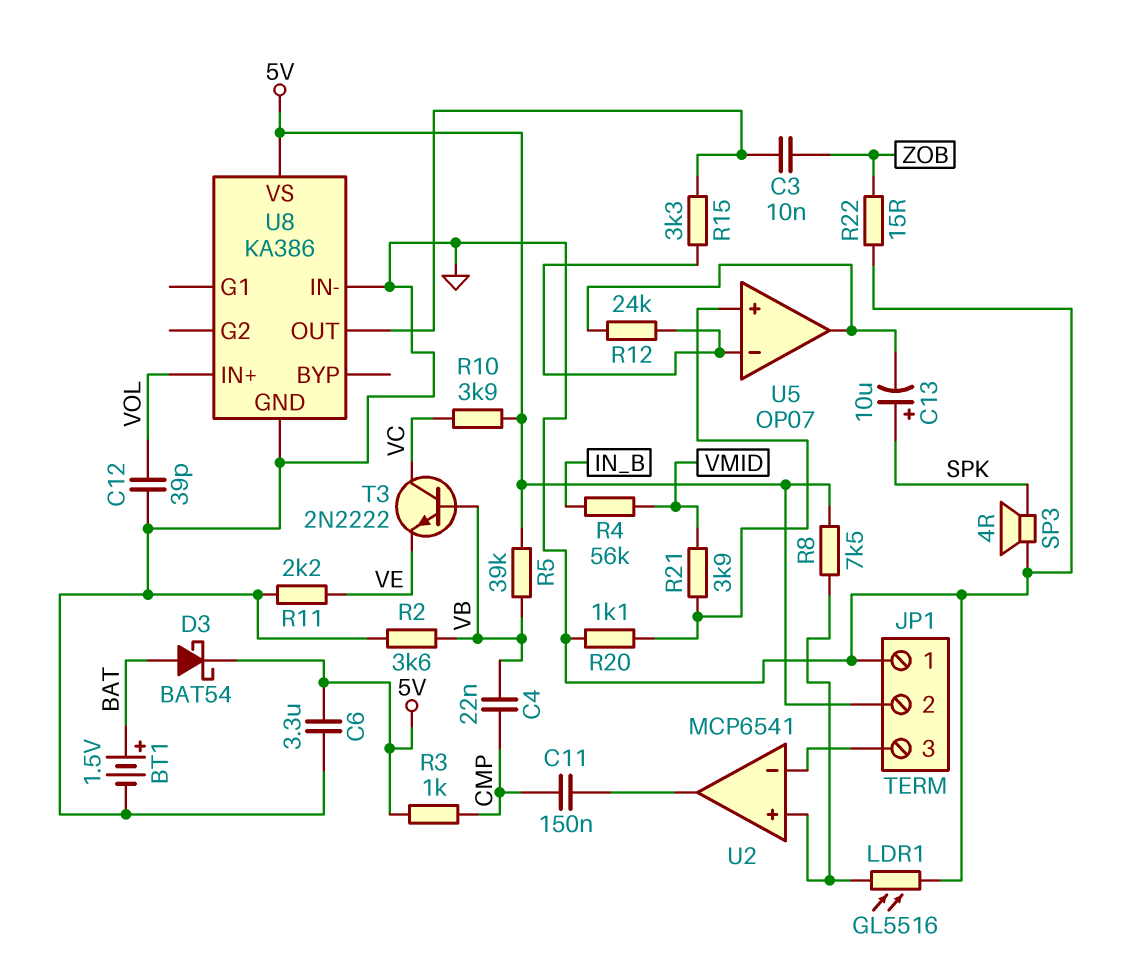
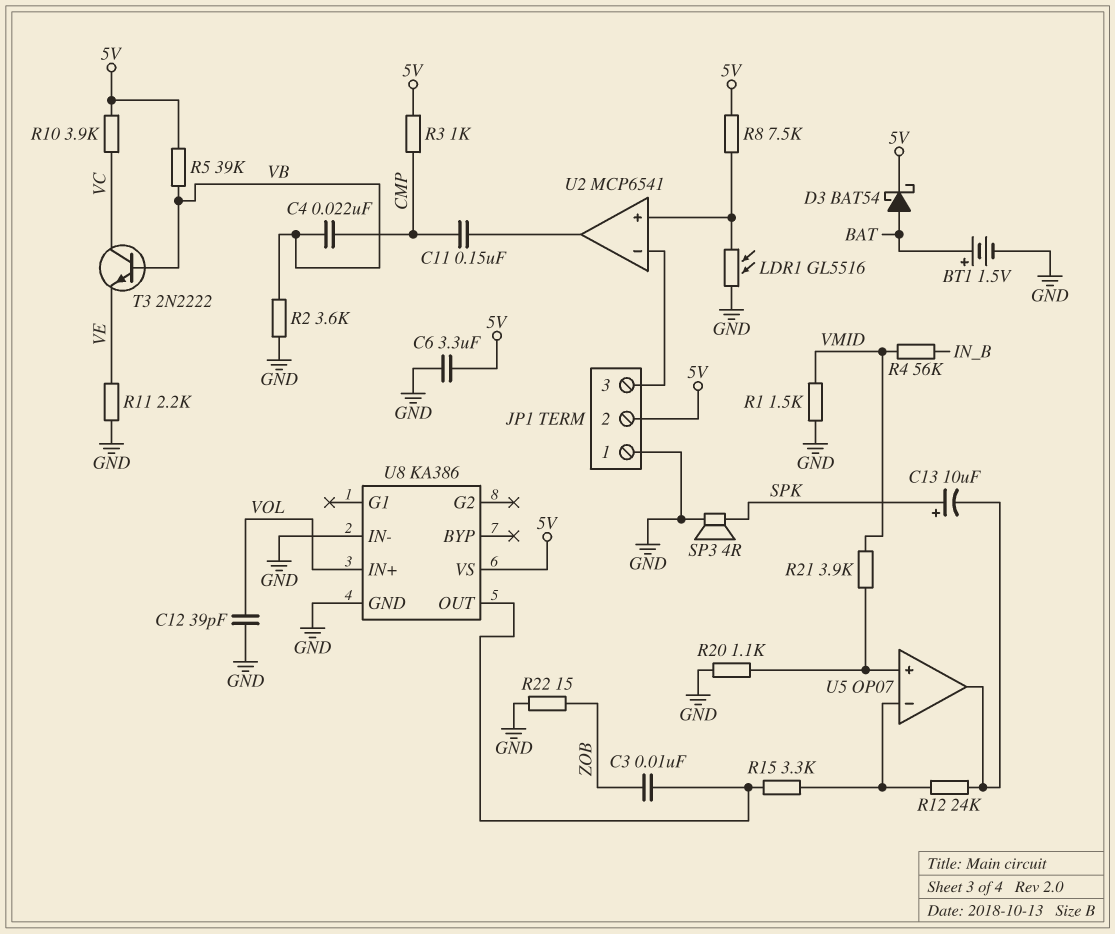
R1: none -> 1.5k (GND, VMID)

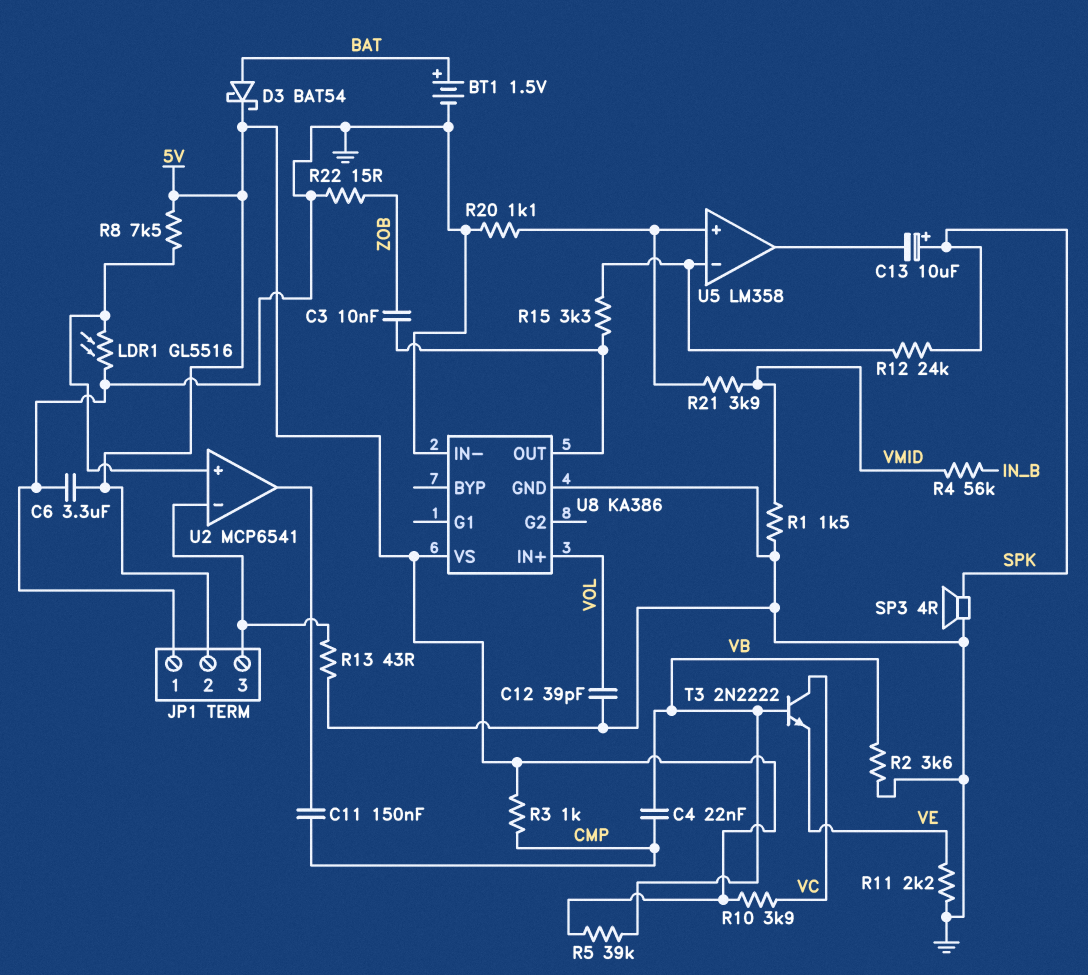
R12: 24k (U5/in-, U5/out) -> 24k (SPK, U5/in-)
R13: none -> 43 (GND, JP1/3)
U5: OP07 -> LM358

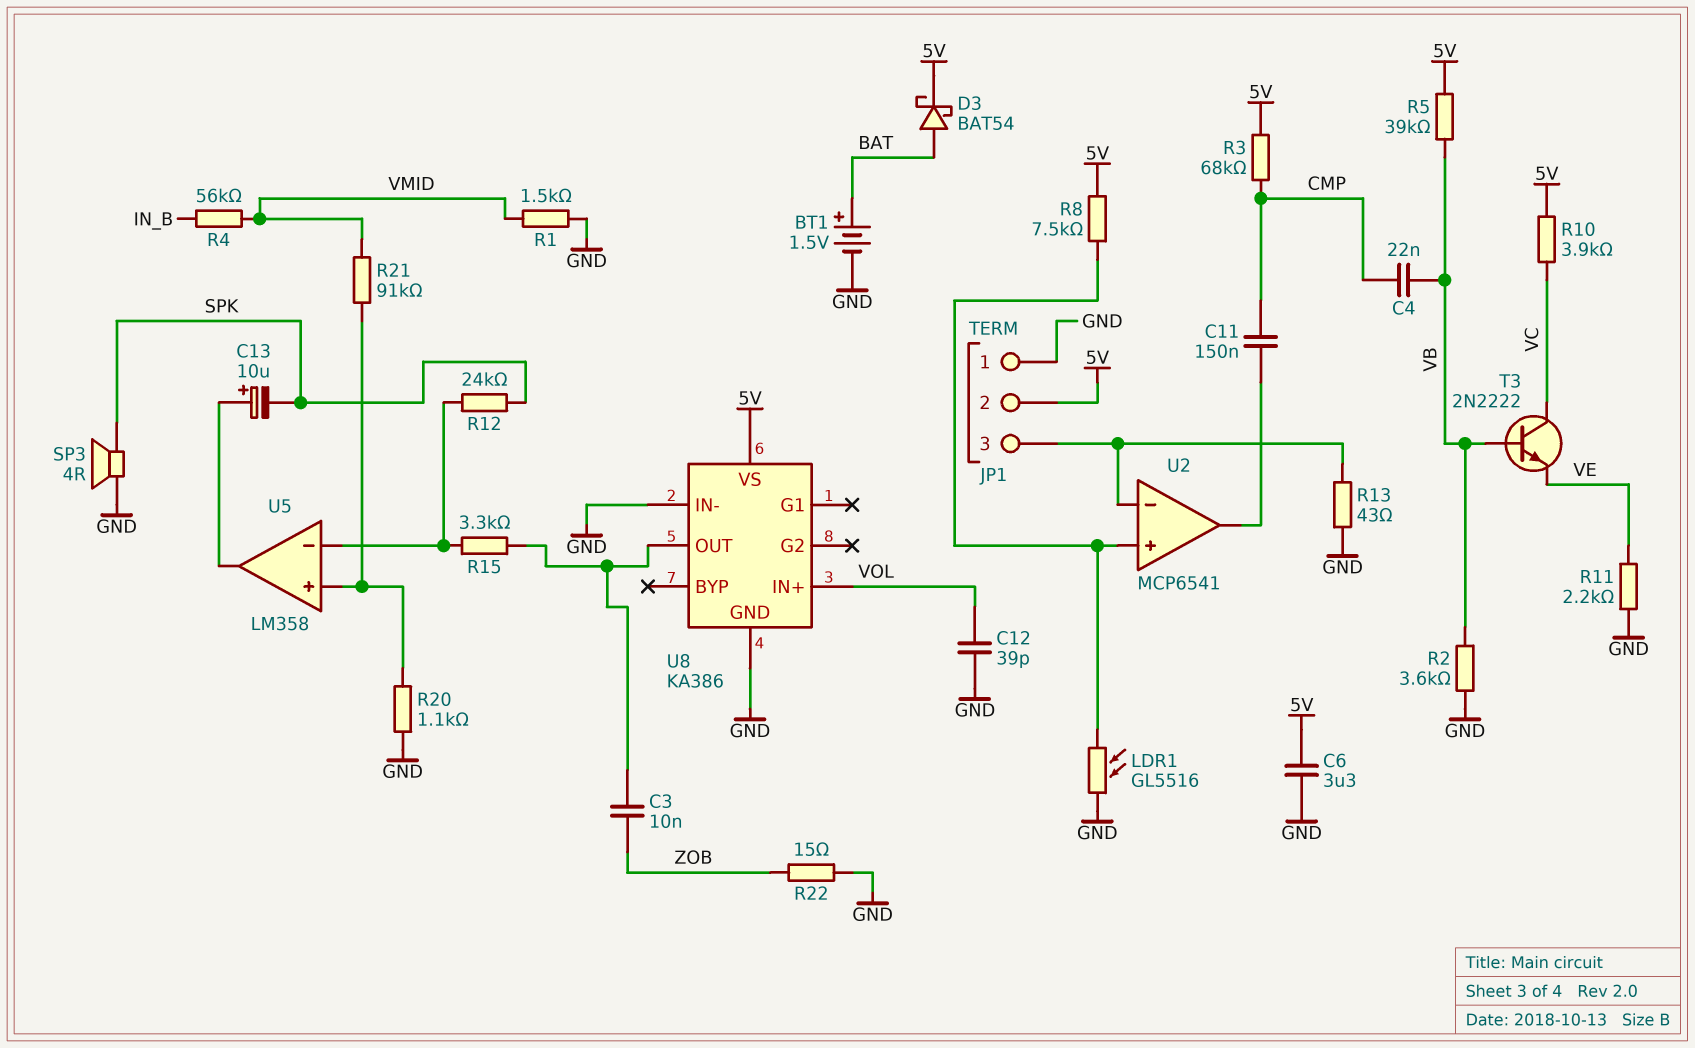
C13: 10uF (plus SPK, minus U5/out) -> 10uF (plus U5/out, minus SPK)
R3: 1k (5V, CMP) -> 68k (5V, CMP)
R21: 3.9k (U5/in+, VMID) -> 91k (U5/in+, VMID)

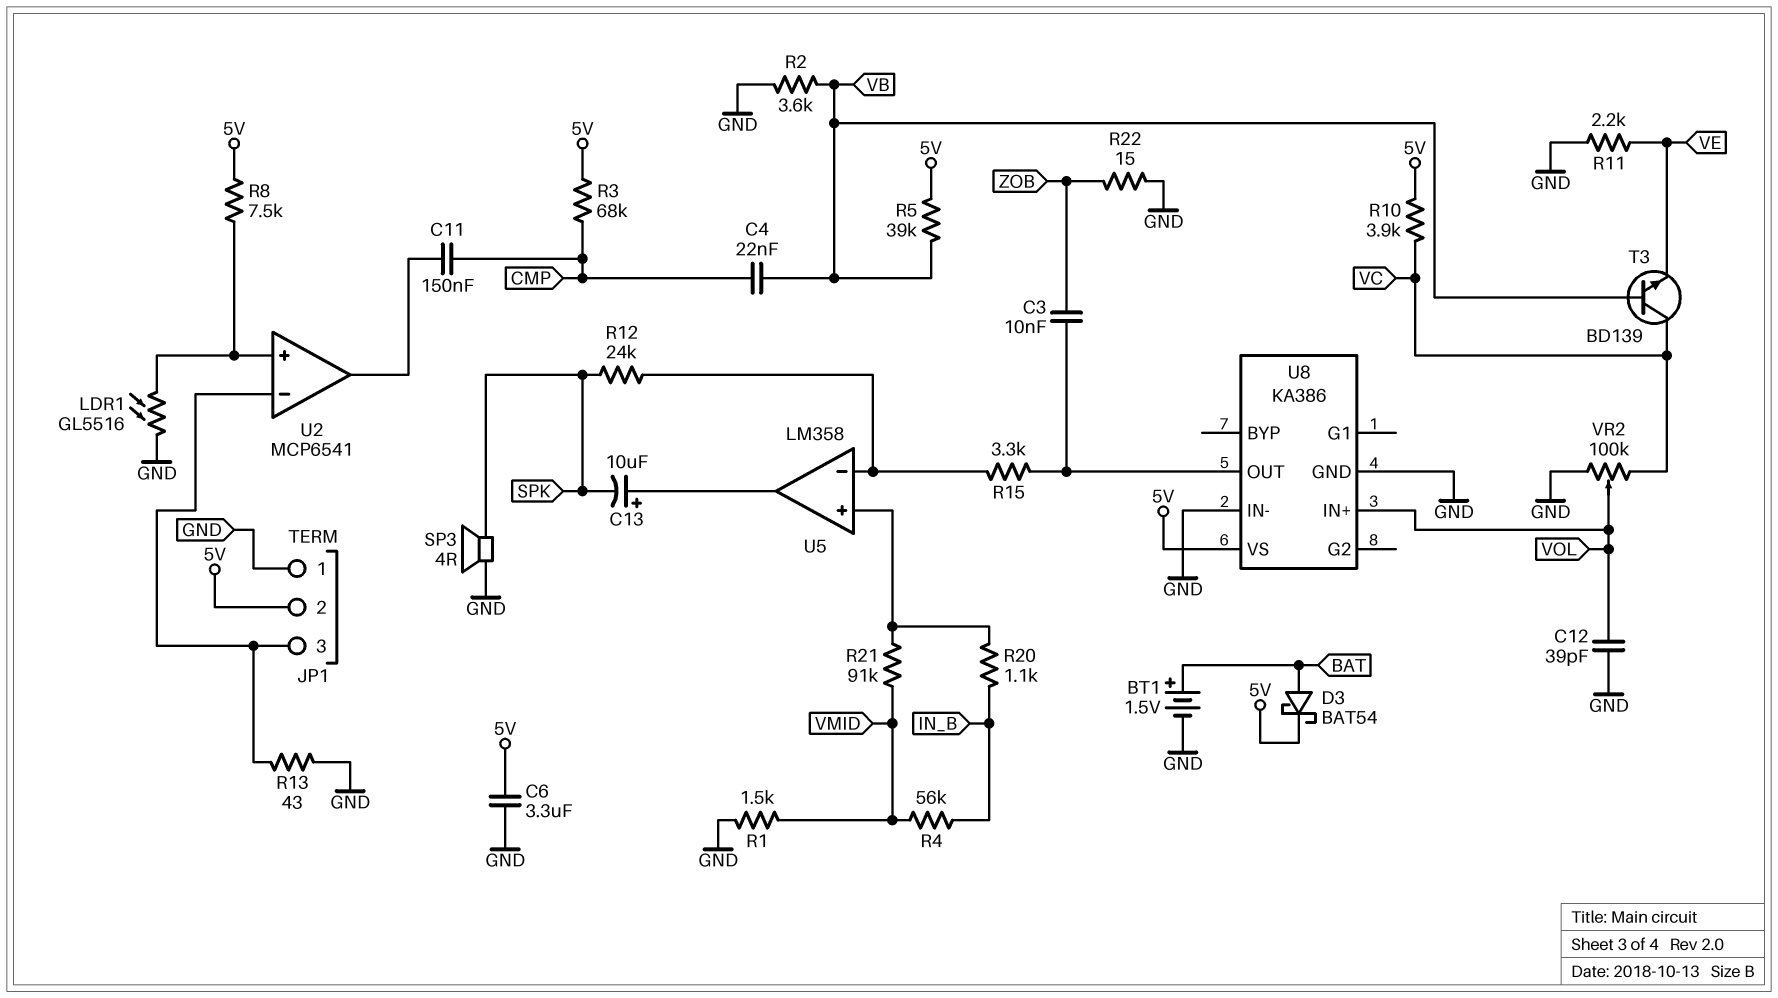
R20: 1.1k (GND, U5/in+) -> 1.1k (IN_B, U5/in+)
T3: NPN 2N2222 (B VB, C VC, E VE) -> NPN BD139 (B VB, C VC, E VE)
VR2: none -> 100k (GND, VC, wiper VOL)

